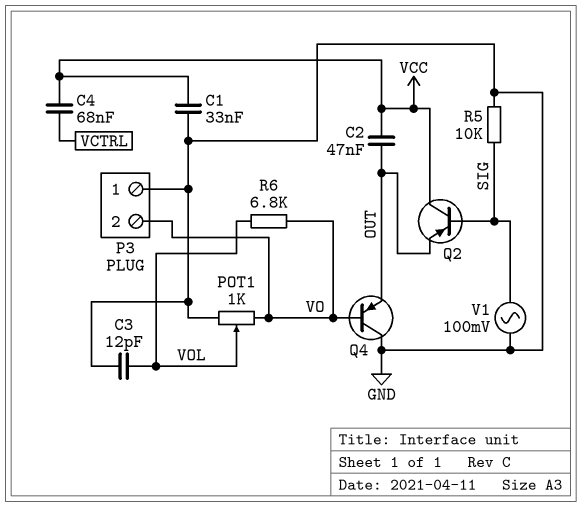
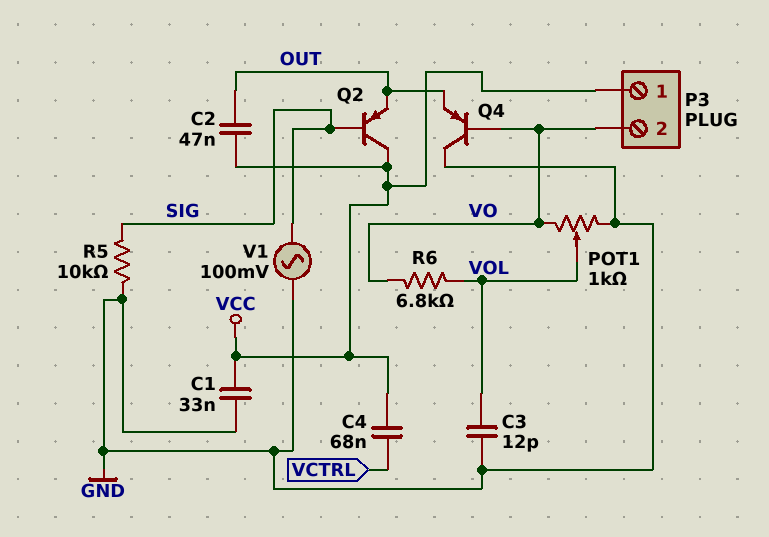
P3 pin 1: GND -> VCC

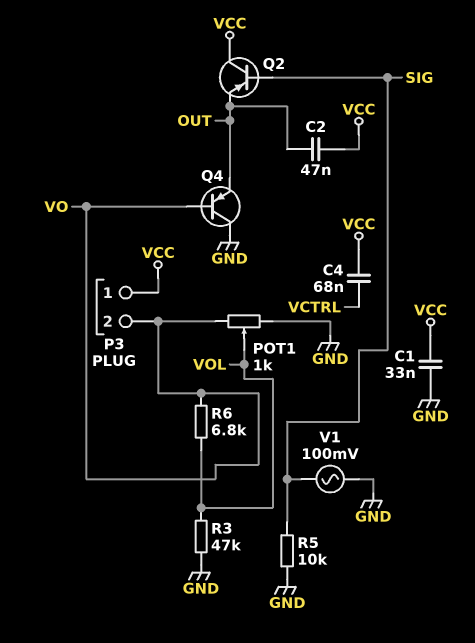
C3: 12pF (GND, VOL) -> none
R3: none -> 47k (GND, VOL)

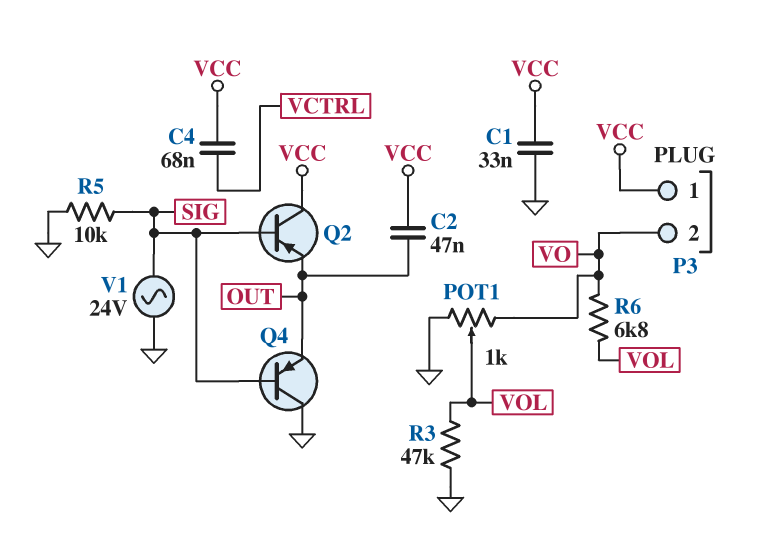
Q4: PNP (B VO, C GND, E OUT) -> PNP (B SIG, C GND, E OUT)
V1: AC 100mV (GND, SIG) -> AC 24V (GND, SIG)

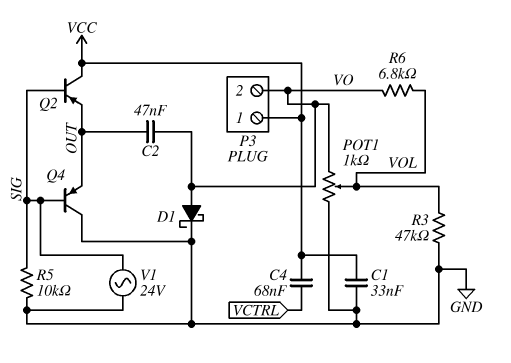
C2: 47nF (OUT, VCC) -> 47nF (OUT, VO)
D1: none -> schottky (A VO, K GND)

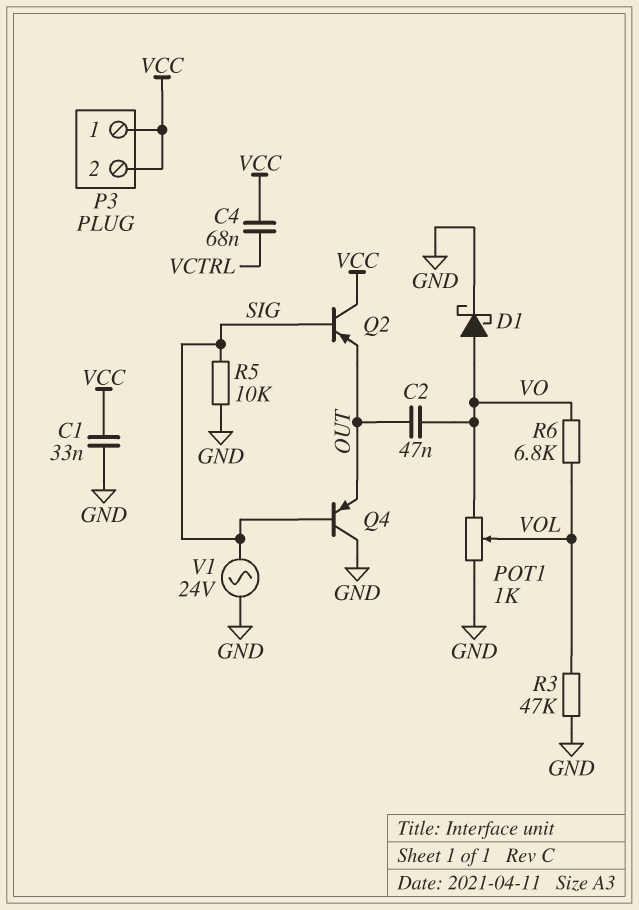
P3 pin 2: VO -> VCC

